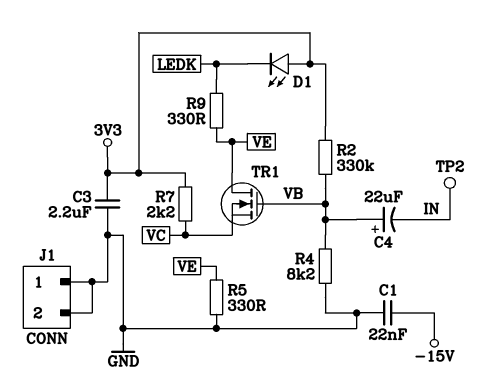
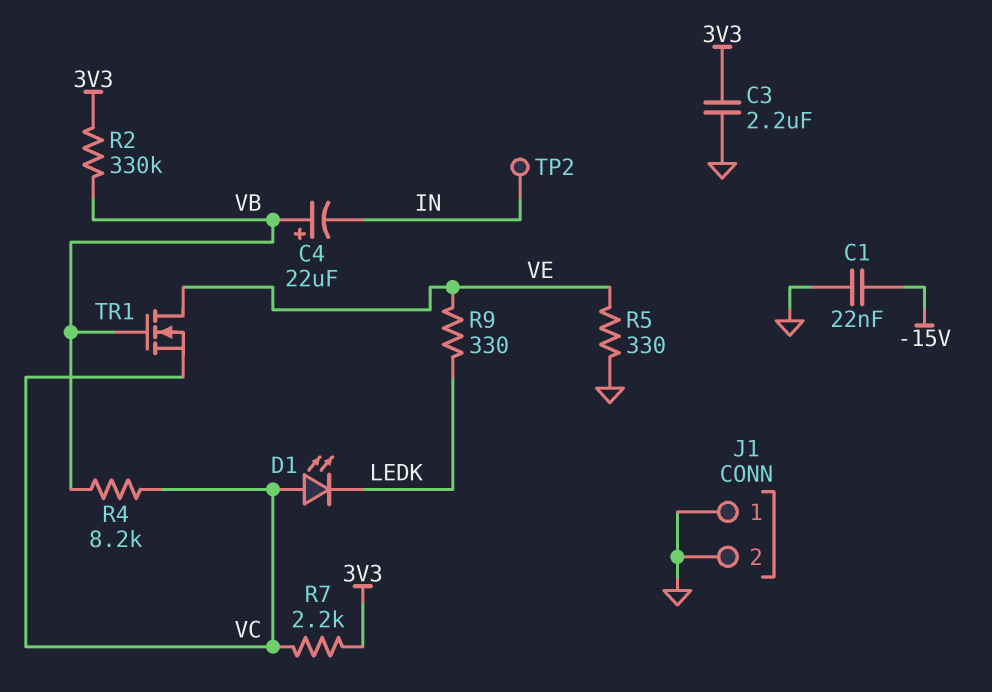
D1: LED (A 3V3, K LEDK) -> LED (A VC, K LEDK)
R4: 8.2k (GND, VB) -> 8.2k (VB, VC)

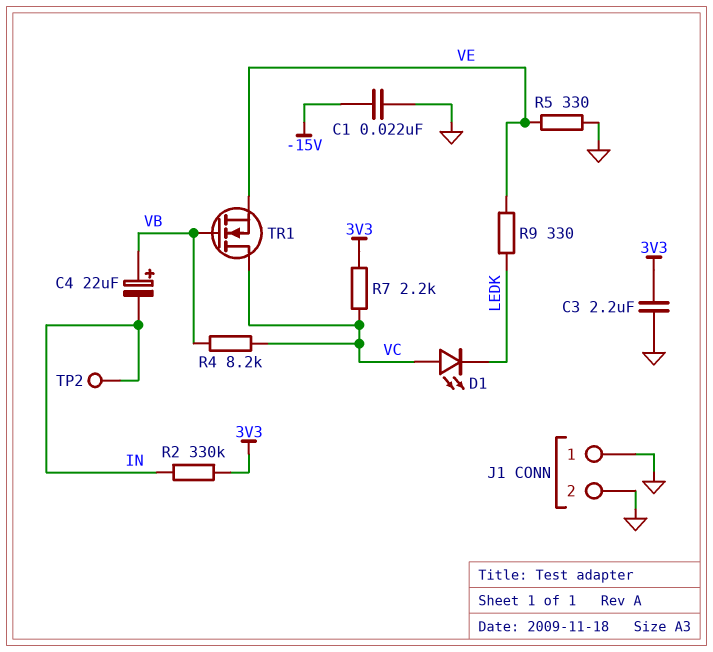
R2: 330k (3V3, VB) -> 330k (3V3, IN)
TR1: NMOS (G VB, D VE, S VC) -> NMOS (G VB, D VC, S VE)

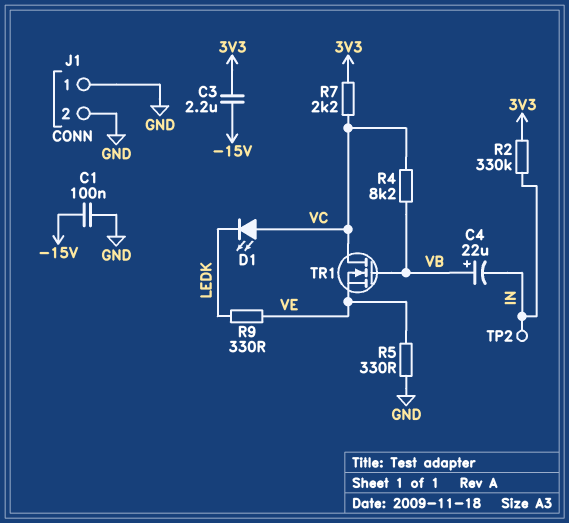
C1: 22nF (-15V, GND) -> 100nF (-15V, GND)
C3: 2.2uF (3V3, GND) -> 2.2uF (-15V, 3V3)

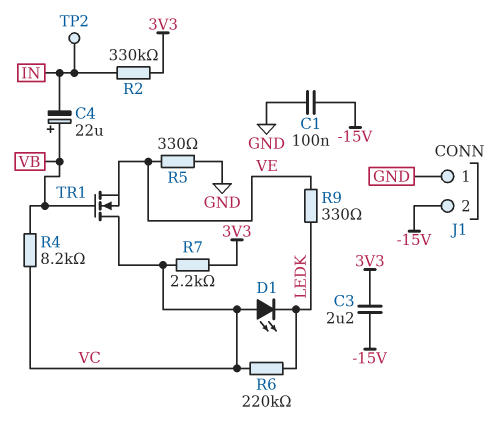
J1 pin 2: GND -> -15V
R6: none -> 220k (LEDK, VC)

